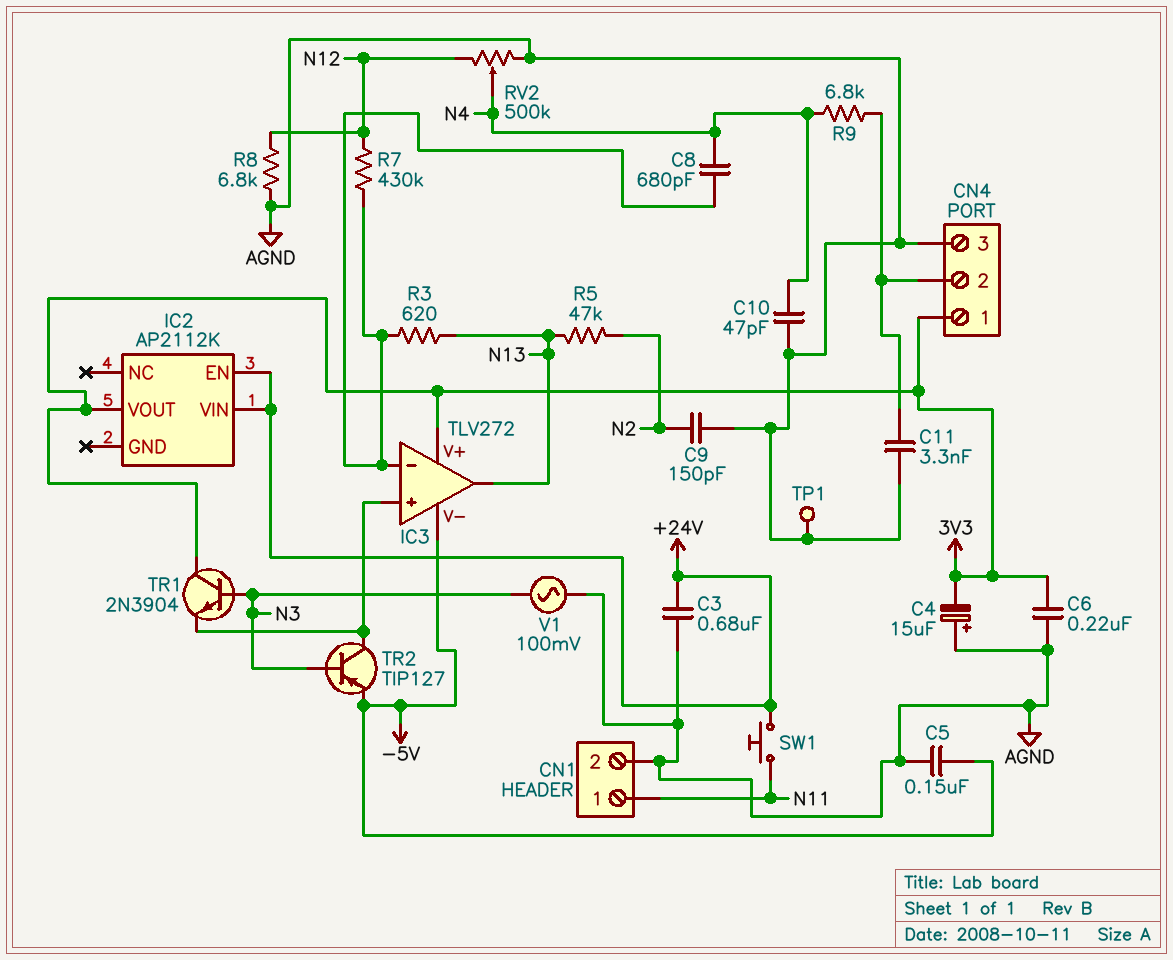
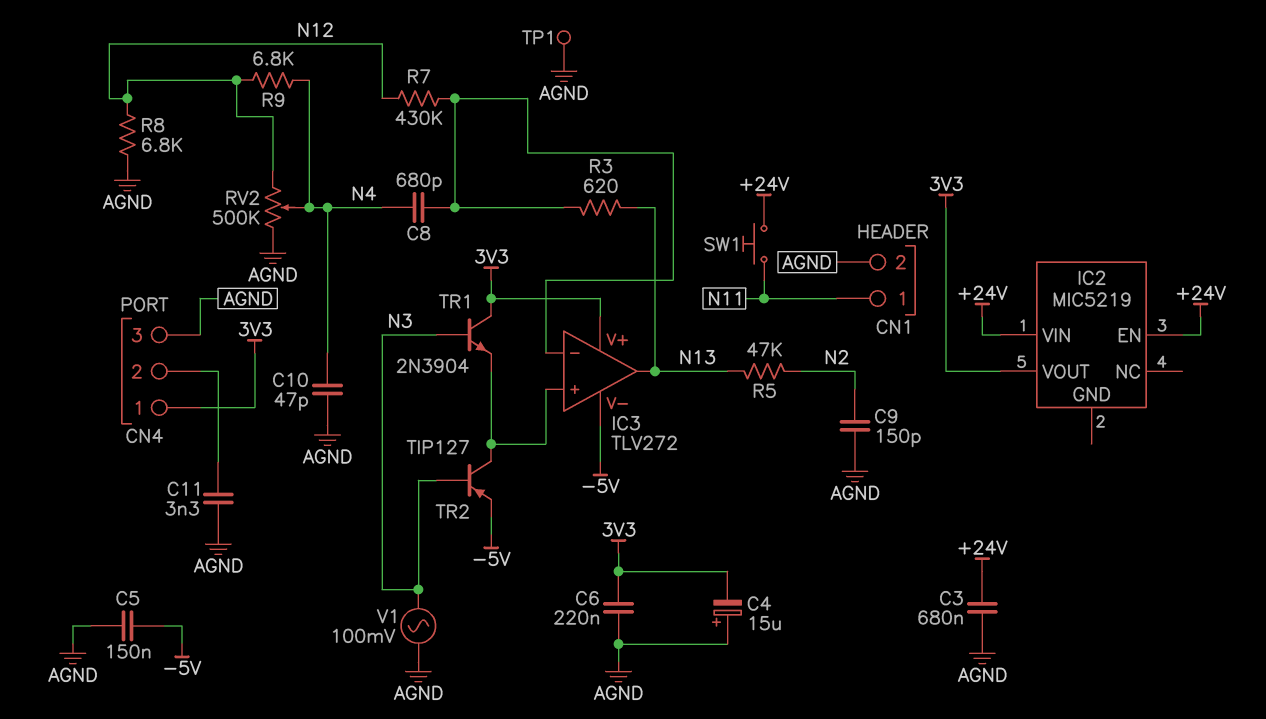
IC2: AP2112K -> MIC5219
R9: 6.8k (CN4/2, N4) -> 6.8k (N4, N12)

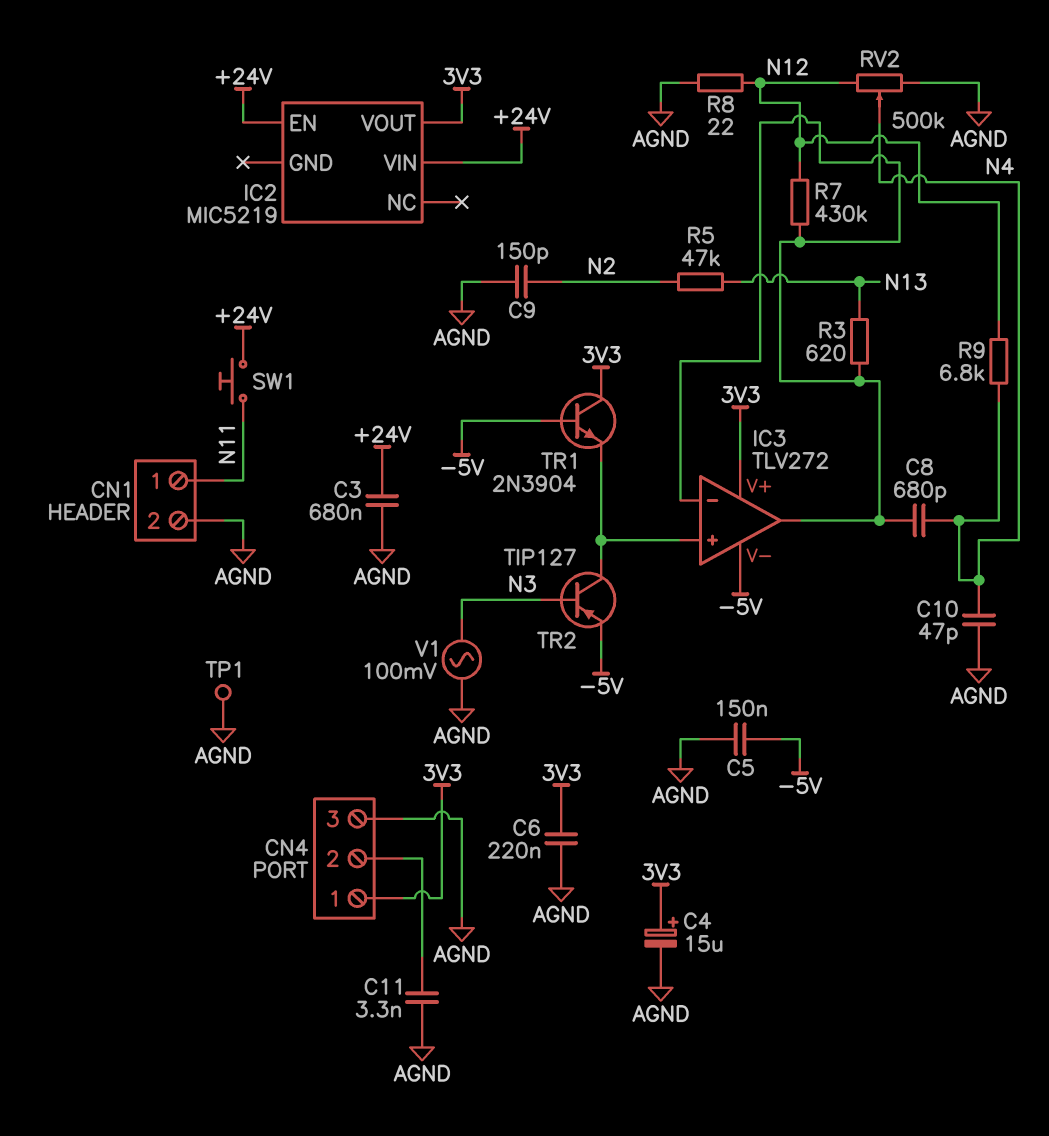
C4: 15uF (plus AGND, minus 3V3) -> 15uF (plus 3V3, minus AGND)
IC3 pin out: N13 -> IC3/in-
R8: 6.8k (AGND, N12) -> 22 (AGND, N12)
TR1: NPN 2N3904 (B N3, C 3V3, E IC3/in+) -> NPN 2N3904 (B -5V, C 3V3, E IC3/in+)

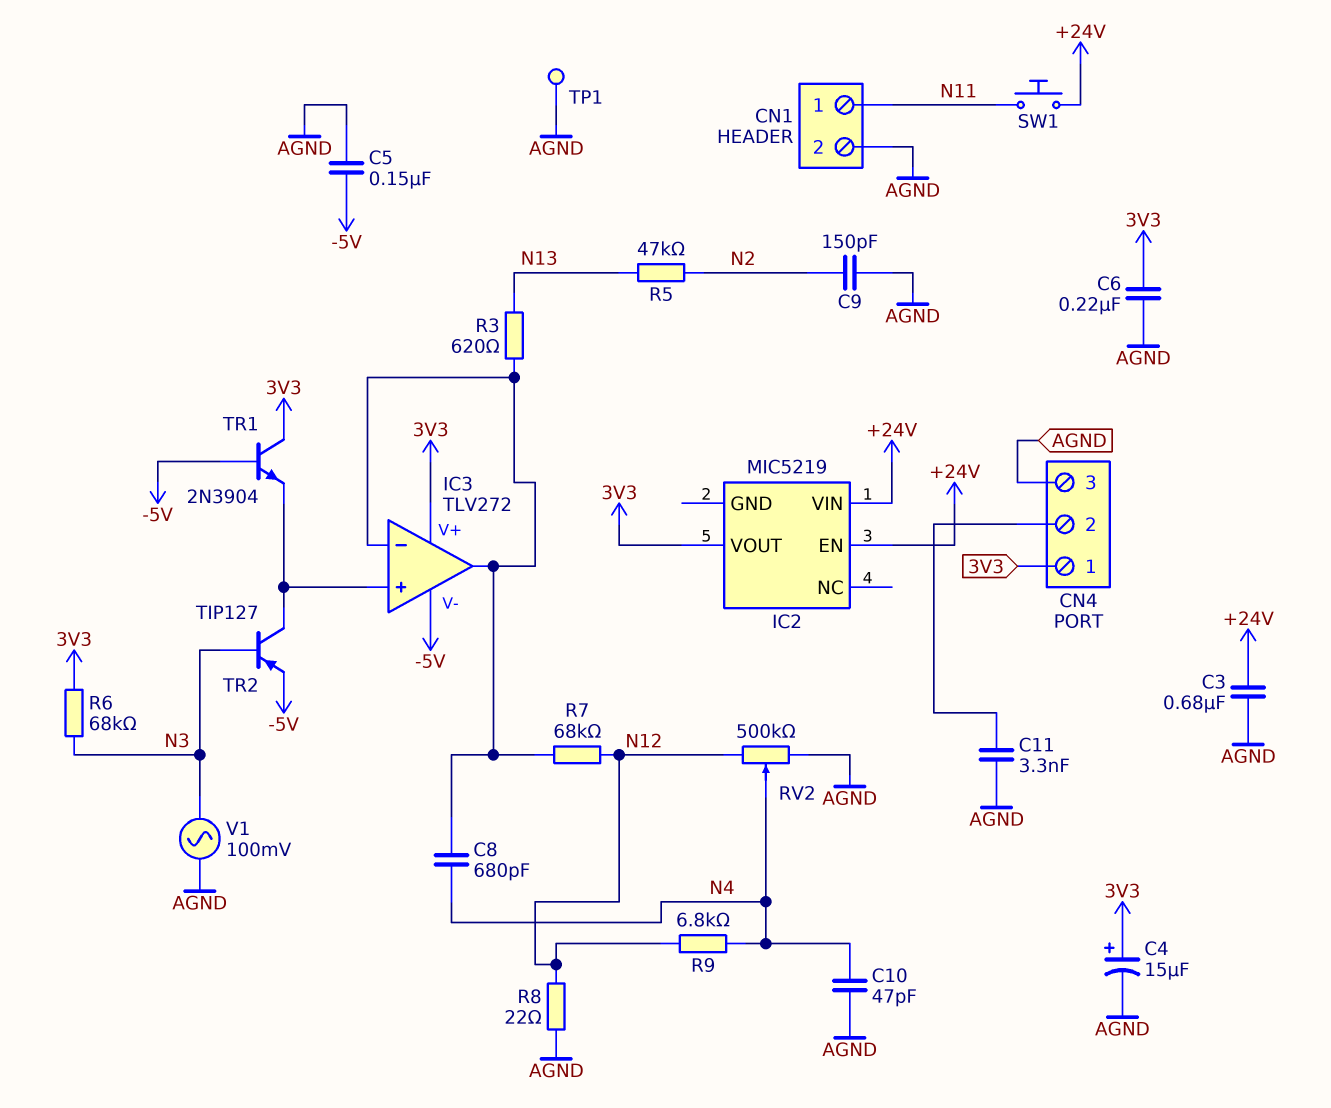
R6: none -> 68k (3V3, N3)
R7: 430k (IC3/in-, N12) -> 68k (IC3/in-, N12)

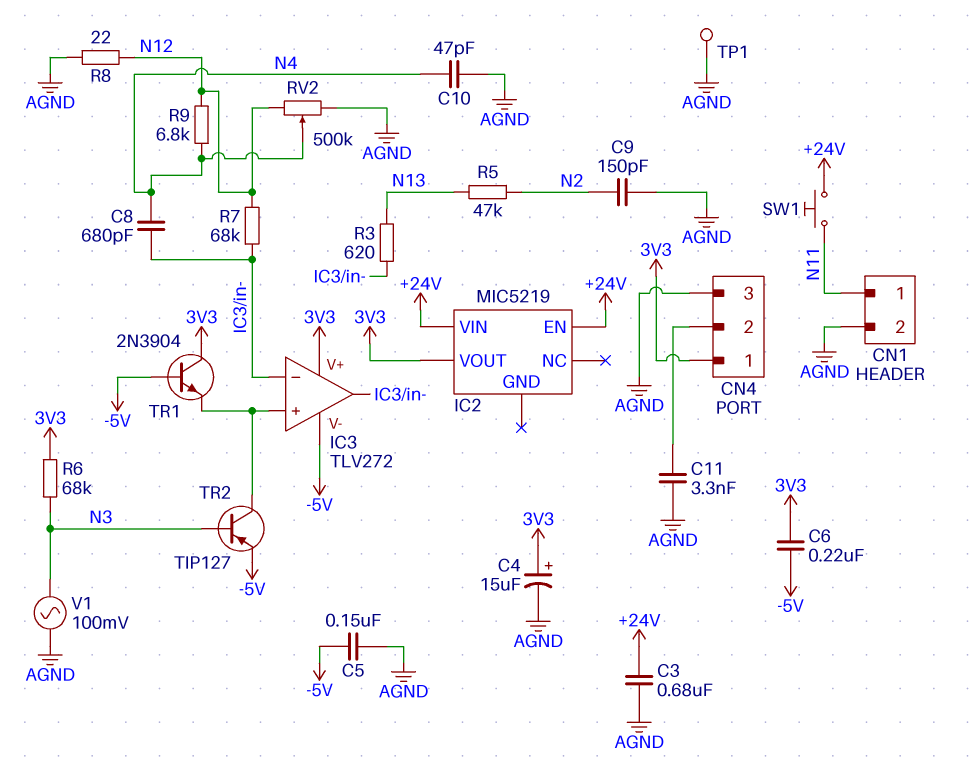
C6: 220nF (3V3, AGND) -> 220nF (-5V, 3V3)

